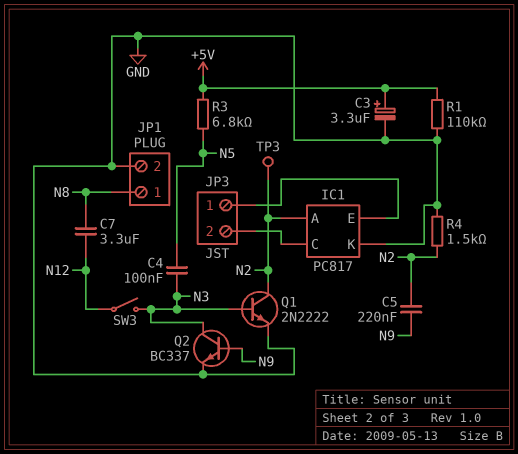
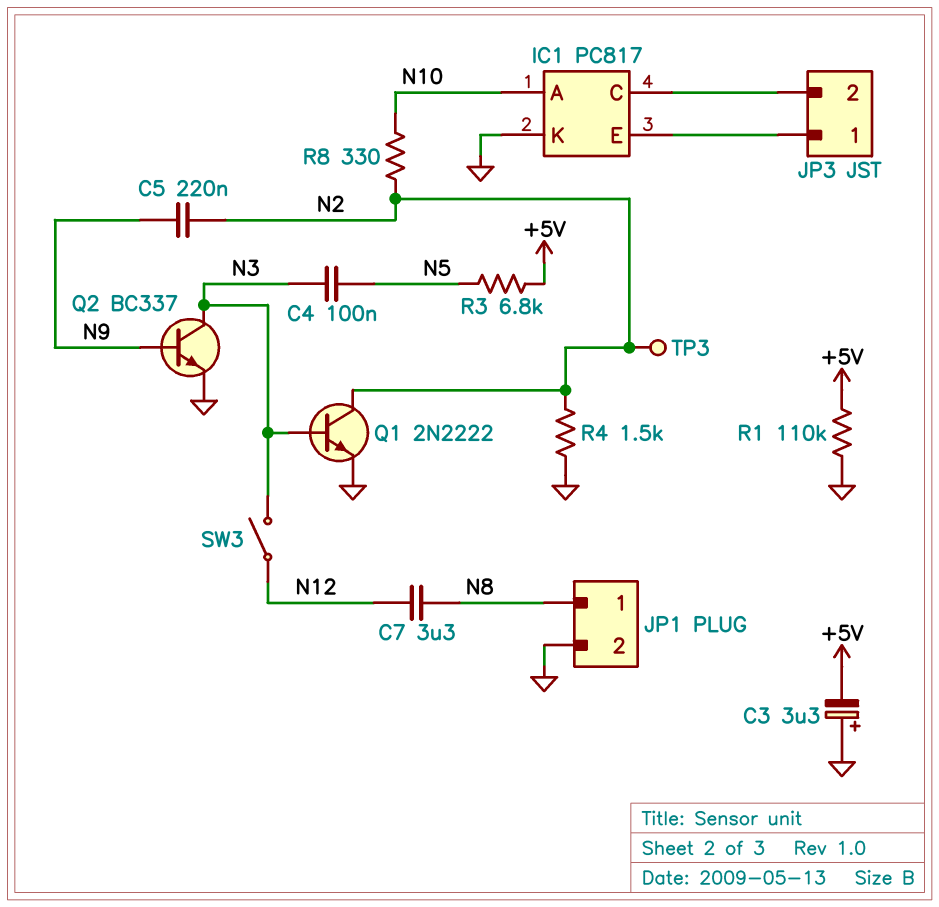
C3: 3.3uF (plus +5V, minus GND) -> 3.3uF (plus GND, minus +5V)
IC1 pin A: N2 -> N10
R8: none -> 330 (N2, N10)

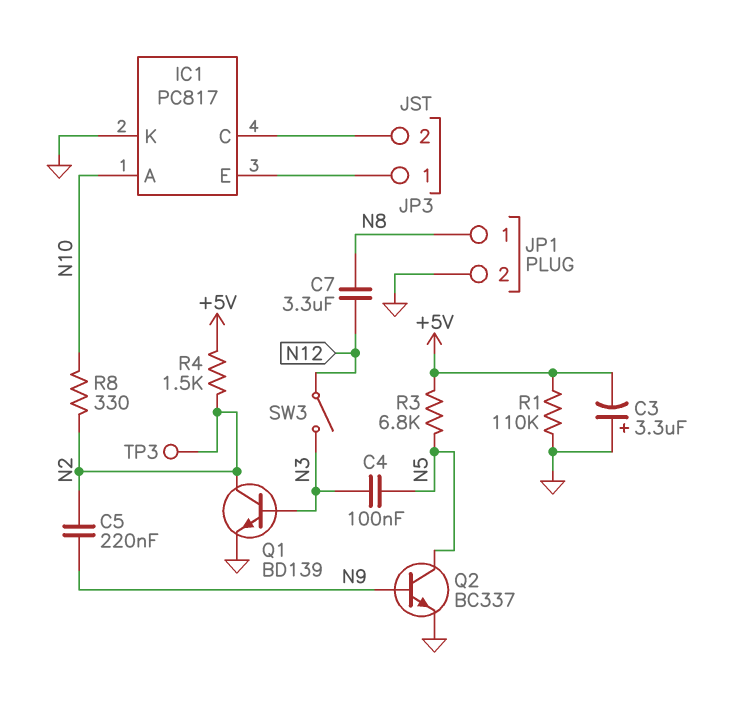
Q1: NPN 2N2222 (B N3, C N2, E GND) -> NPN BD139 (B N3, C N2, E GND)
Q2: NPN BC337 (B N9, C N3, E GND) -> NPN BC337 (B N9, C N5, E GND)
R4: 1.5k (GND, N2) -> 1.5k (+5V, N2)

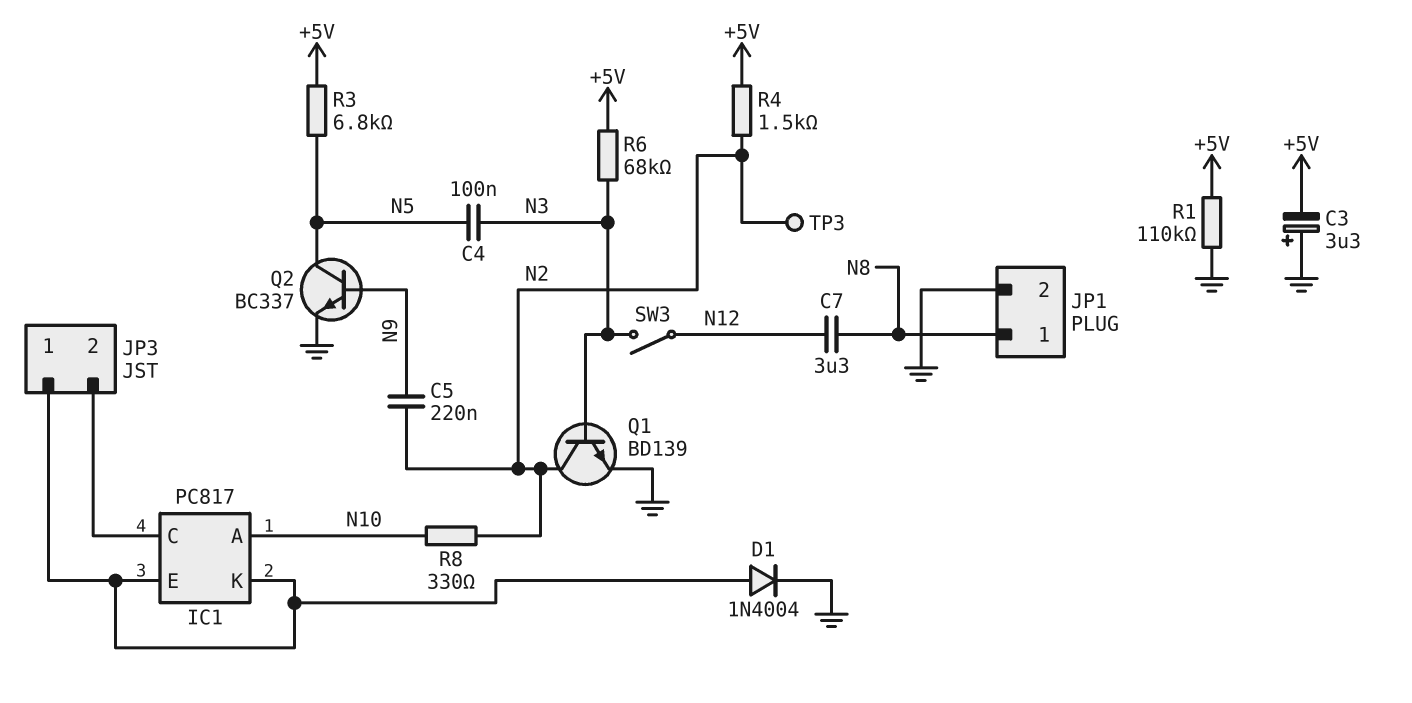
D1: none -> diode 1N4004 (A IC1/E, K GND)
IC1 pin K: GND -> IC1/E
R6: none -> 68k (+5V, N3)

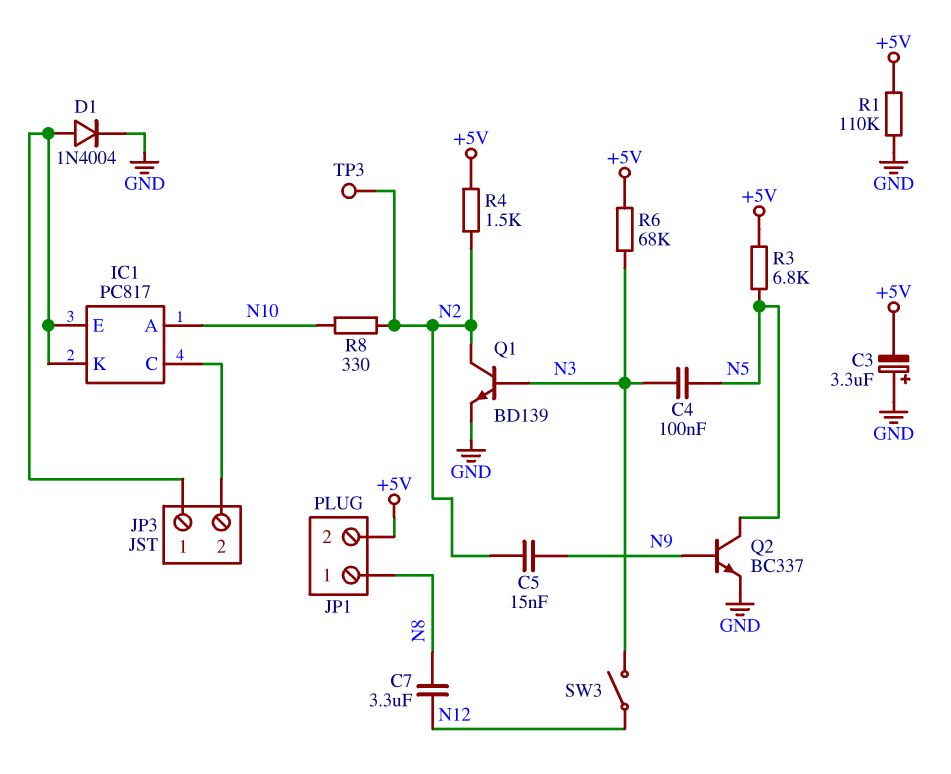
C5: 220nF (N2, N9) -> 15nF (N2, N9)
JP1 pin 2: GND -> +5V

